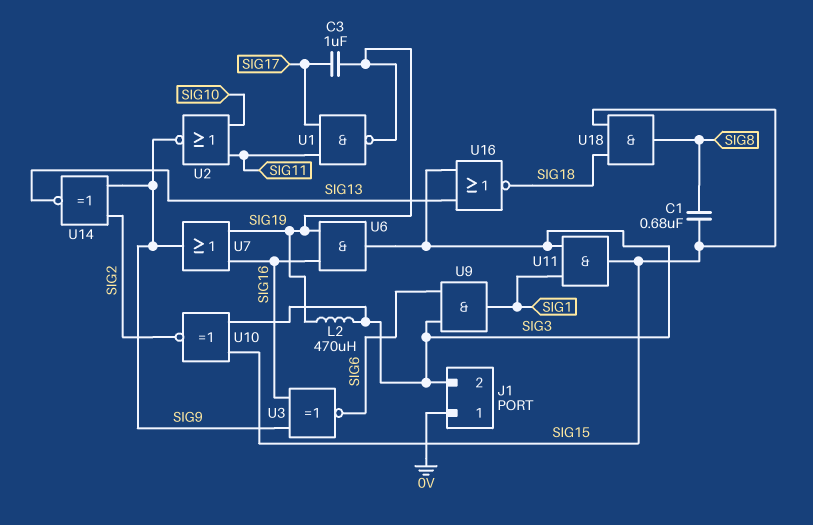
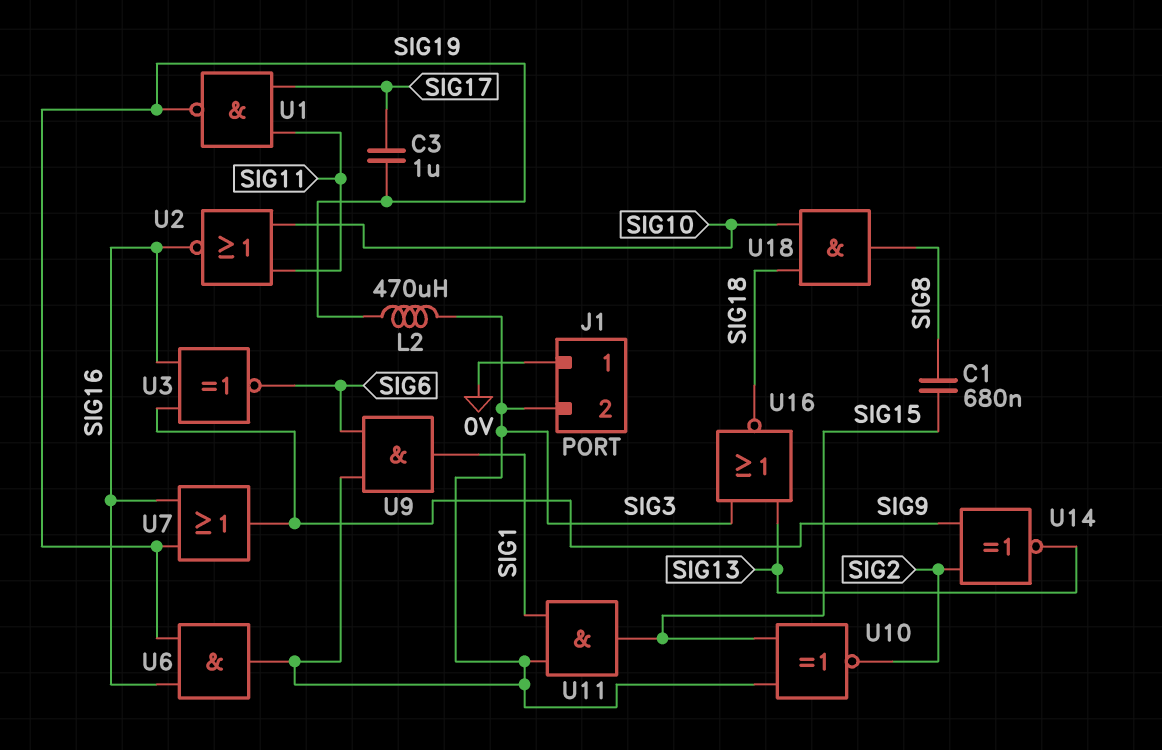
U2: NOR (in SIG10, in SIG11, out SIG9) -> NOR (in SIG10, in SIG11, out SIG16)
U18: AND (in SIG15, in SIG18, out SIG8) -> AND (in SIG10, in SIG18, out SIG8)

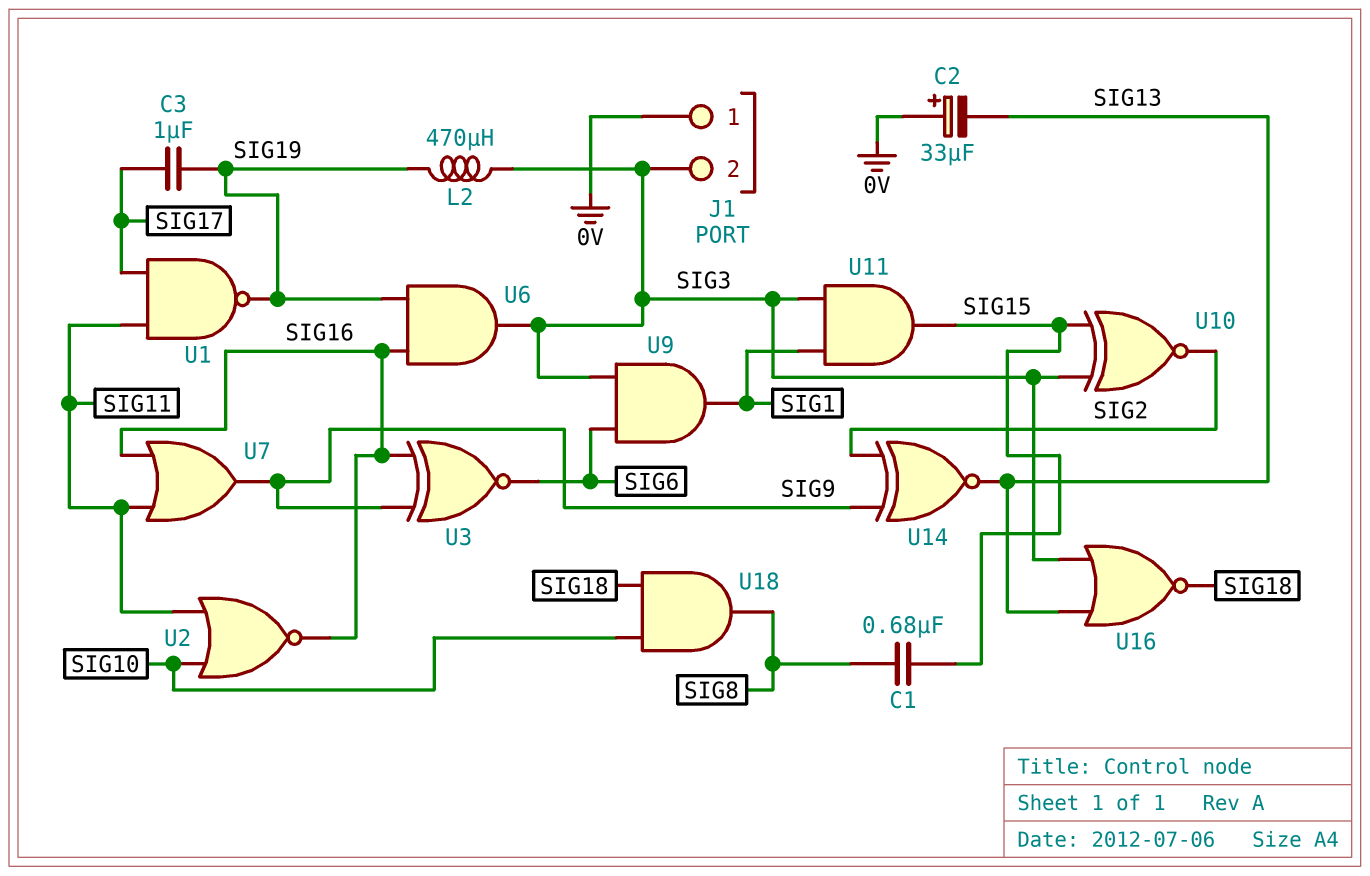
C2: none -> 33uF (plus 0V, minus SIG13)
U7: OR (in SIG16, in SIG19, out SIG9) -> OR (in SIG11, in SIG16, out SIG9)

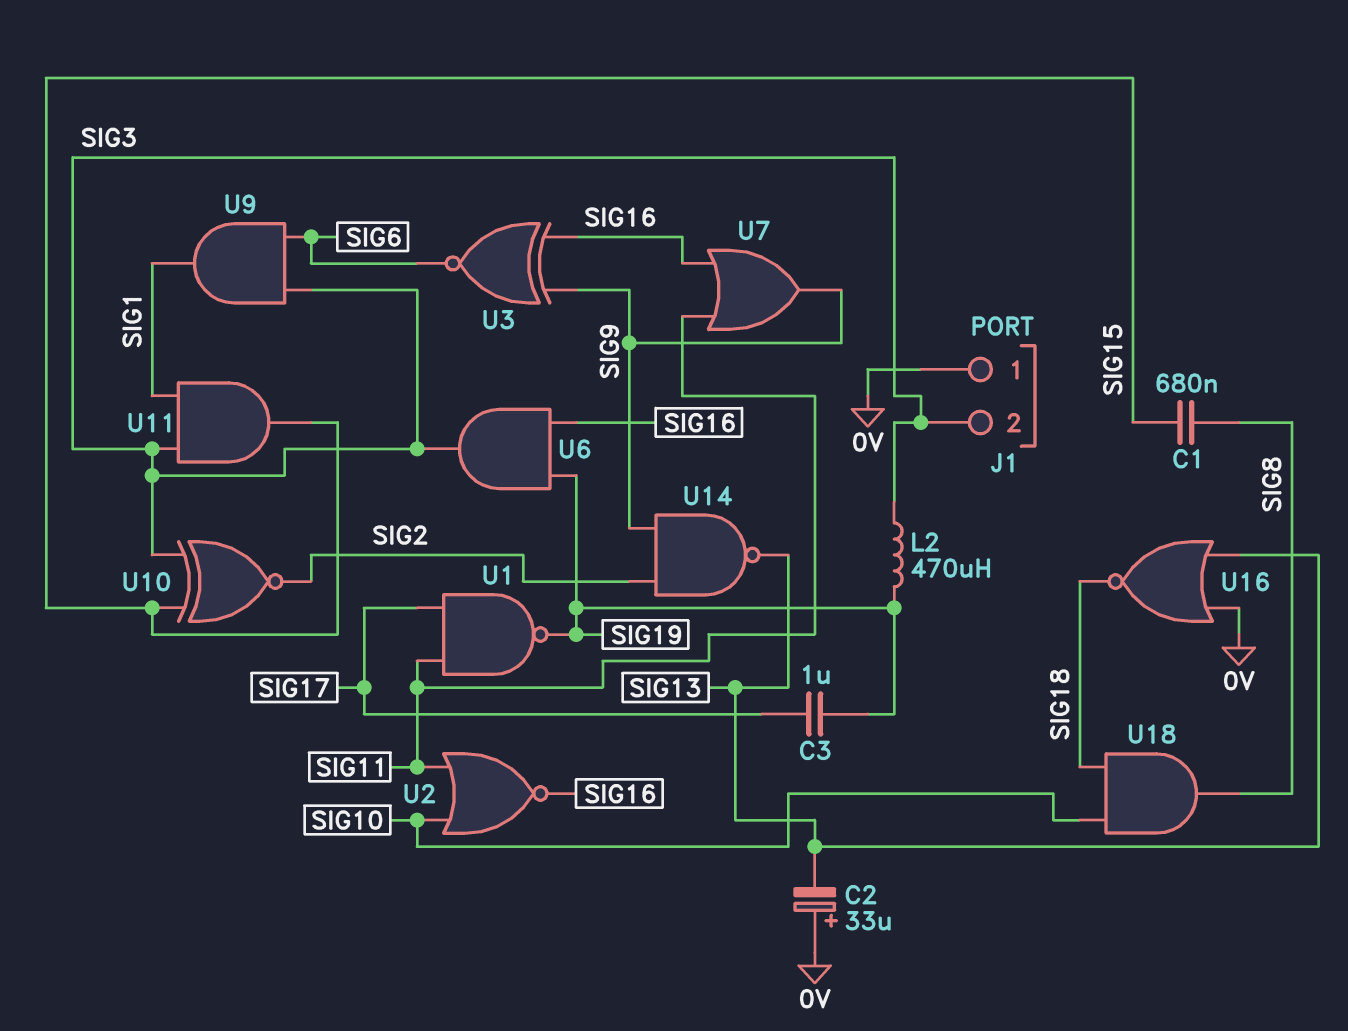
U14: XNOR (in SIG2, in SIG9, out SIG13) -> NAND (in SIG2, in SIG9, out SIG13)
U16: NOR (in SIG3, in SIG13, out SIG18) -> NOR (in 0V, in SIG13, out SIG18)

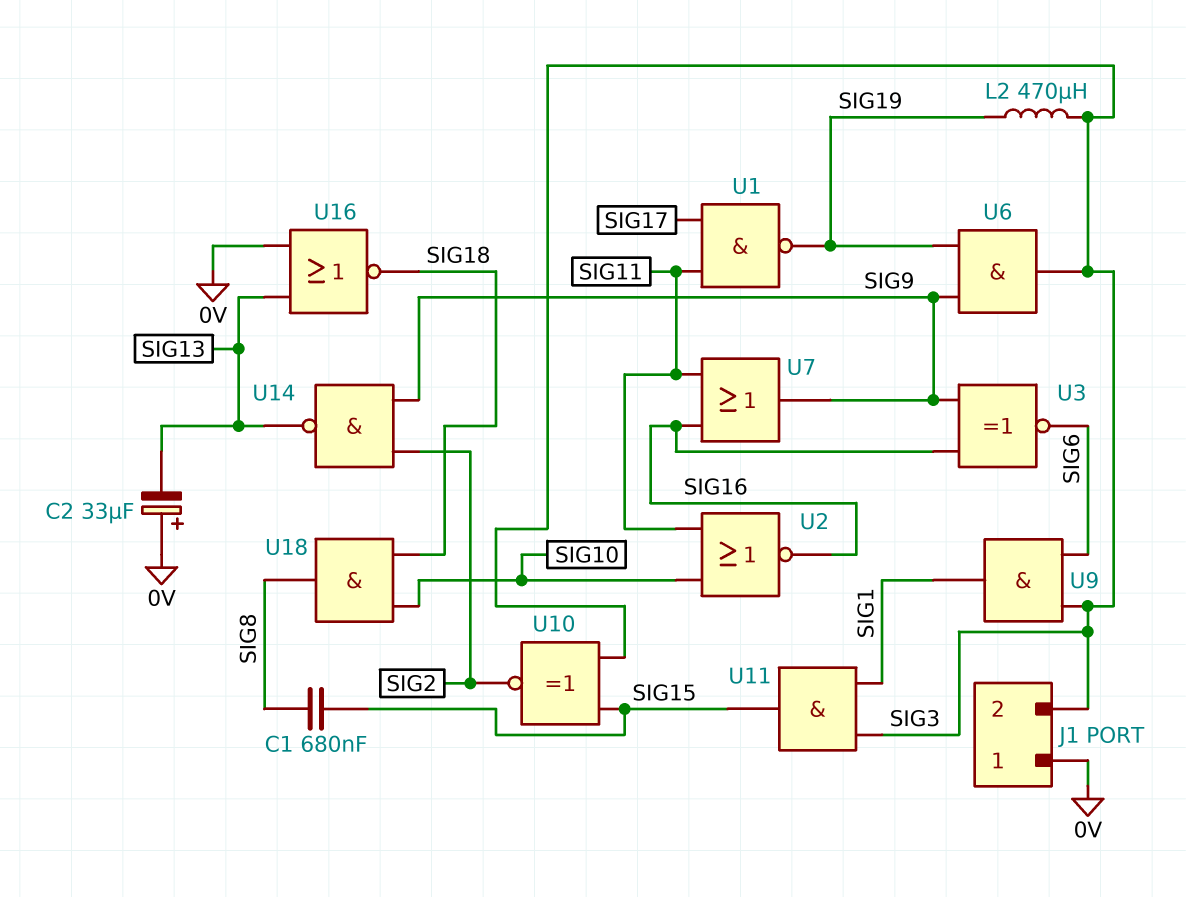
C3: 1uF (SIG17, SIG19) -> none
U6: AND (in SIG16, in SIG19, out SIG3) -> AND (in SIG9, in SIG19, out SIG3)

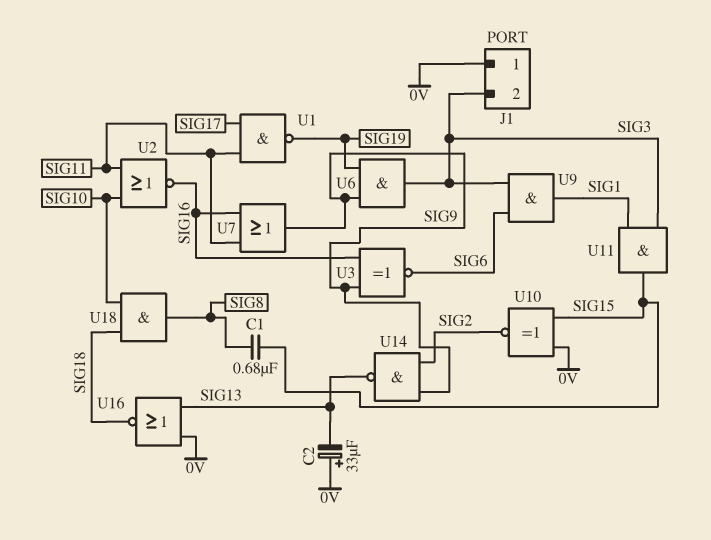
L2: 470uH (SIG3, SIG19) -> none
U10: XNOR (in SIG3, in SIG15, out SIG2) -> XNOR (in 0V, in SIG15, out SIG2)

